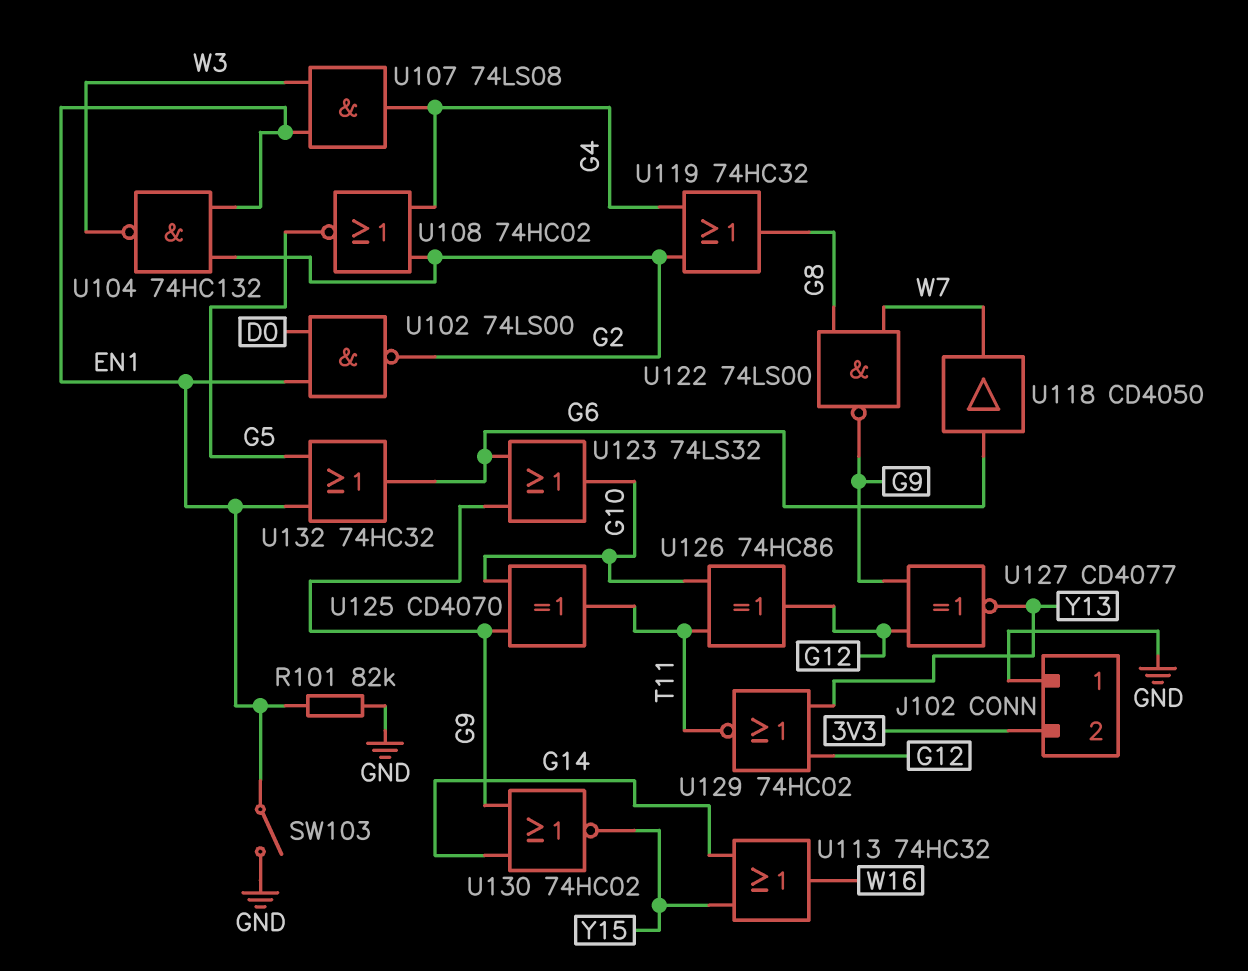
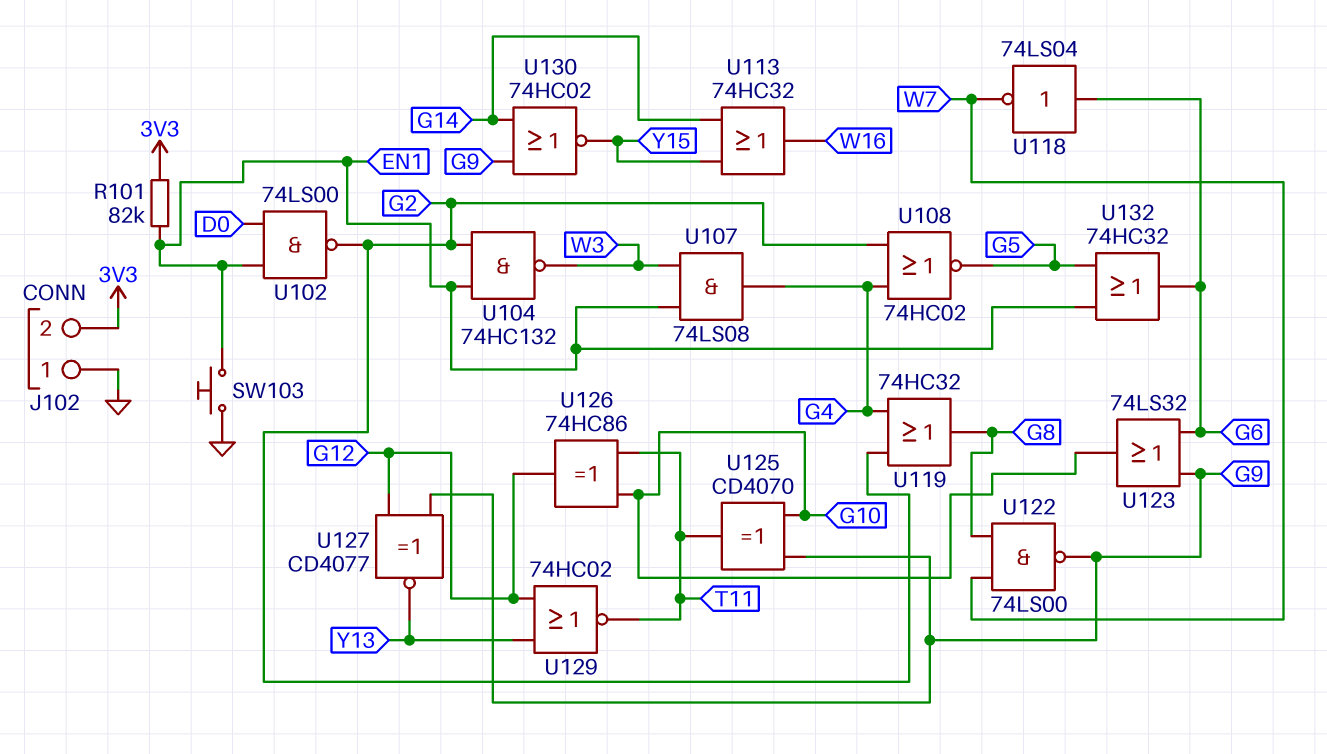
R101: 82k (EN1, GND) -> 82k (3V3, EN1)
SW103: switch (EN1, GND) -> button (EN1, GND)
U118: buffer CD4050 (in G6, out W7) -> NOT 74LS04 (in G6, out W7)

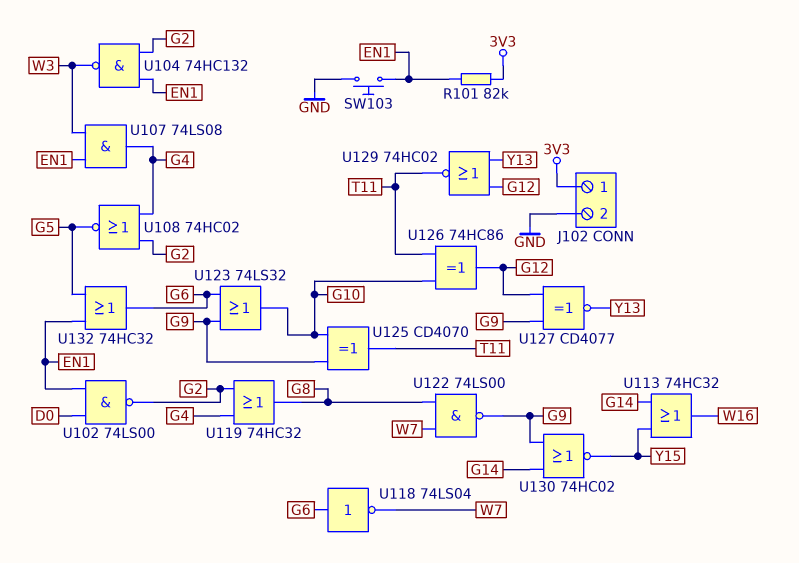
J102 pin 1: GND -> 3V3
J102 pin 2: 3V3 -> GND

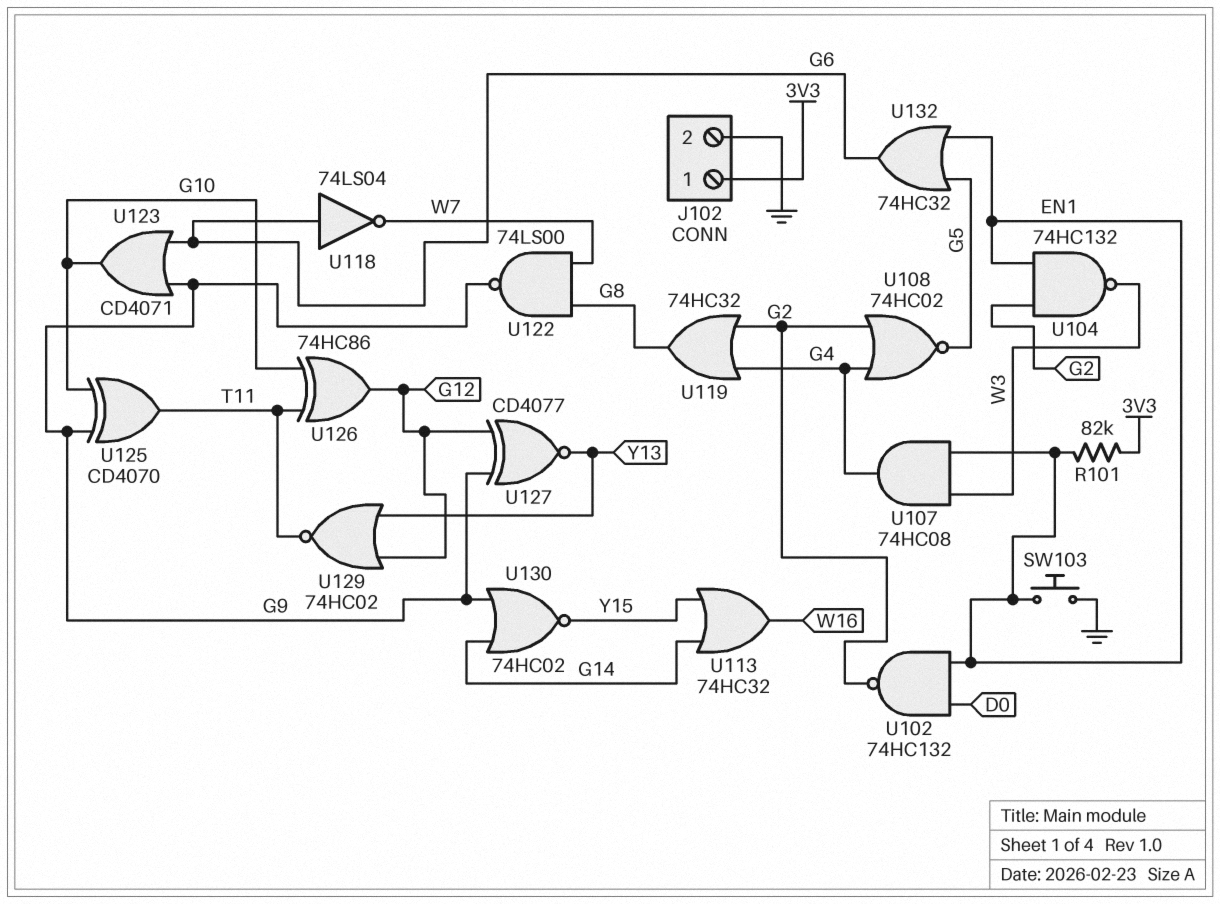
U102: NAND 74LS00 (in D0, in EN1, out G2) -> NAND 74HC132 (in D0, in EN1, out G2)
U107: AND 74LS08 (in EN1, in W3, out G4) -> AND 74HC08 (in EN1, in W3, out G4)
U123: OR 74LS32 (in G6, in G9, out G10) -> OR CD4071 (in G6, in G9, out G10)

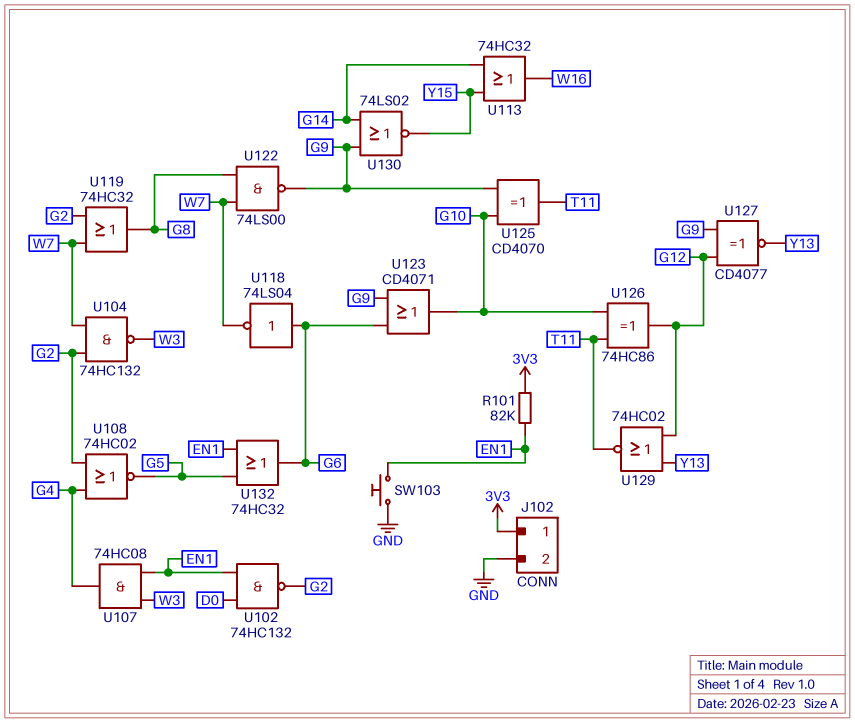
U104: NAND 74HC132 (in EN1, in G2, out W3) -> NAND 74HC132 (in G2, in W7, out W3)
U119: OR 74HC32 (in G2, in G4, out G8) -> OR 74HC32 (in G2, in W7, out G8)
U130: NOR 74HC02 (in G9, in G14, out Y15) -> NOR 74LS02 (in G9, in G14, out Y15)

